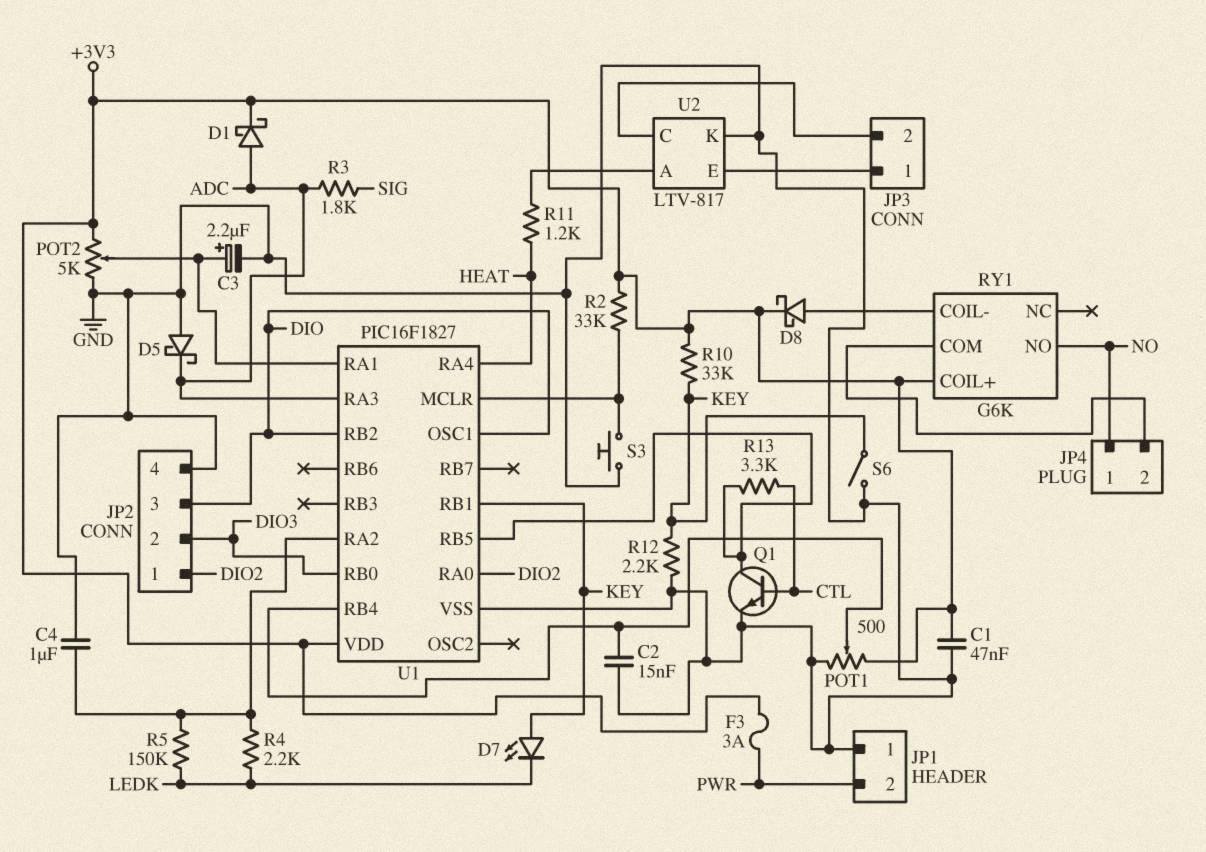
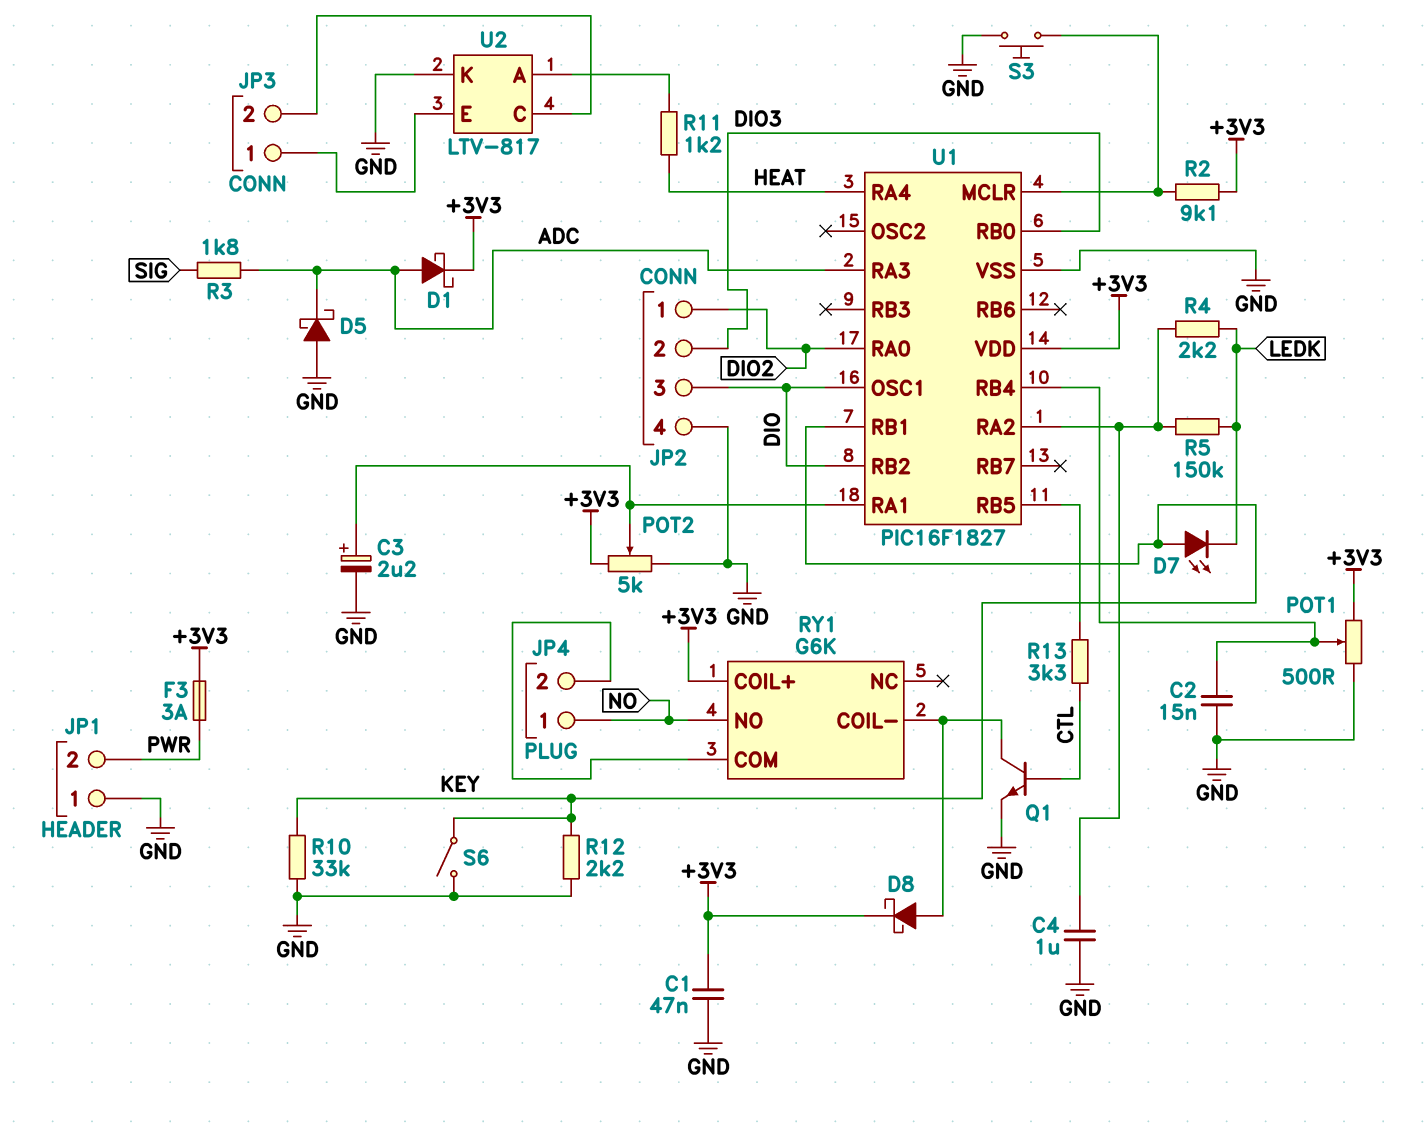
Q1: NPN (B CTL, C U1/RB5, E GND) -> NPN (B CTL, C RY1/COIL-, E GND)
R2: 33k (+3V3, U1/MCLR) -> 9.1k (+3V3, U1/MCLR)
R10: 33k (+3V3, KEY) -> 33k (GND, KEY)

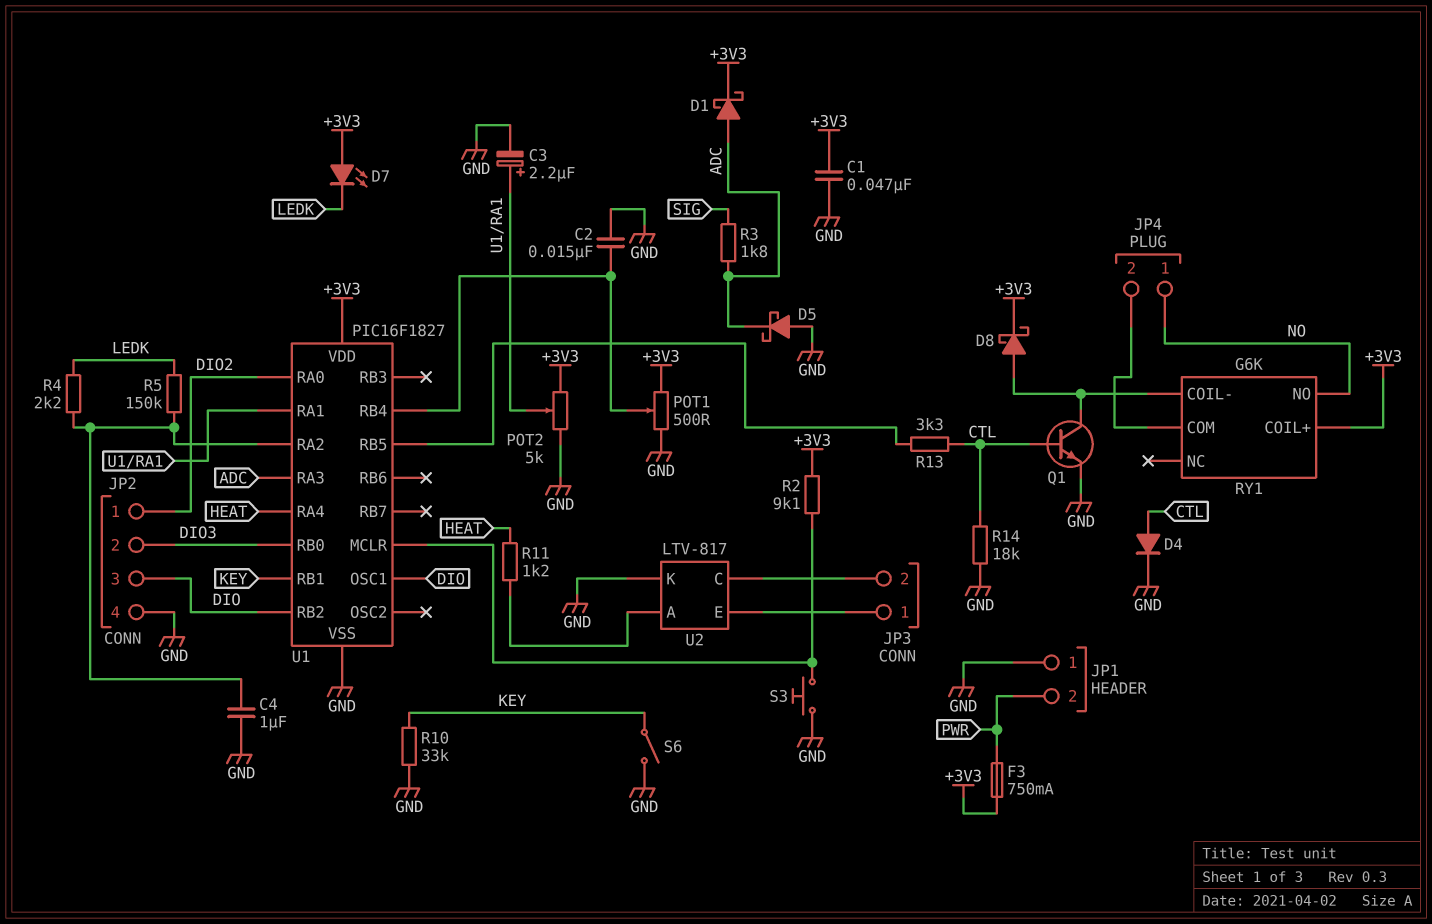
D4: none -> diode (A CTL, K GND)
D7: LED (A KEY, K LEDK) -> LED (A +3V3, K LEDK)
F3: 3A (+3V3, PWR) -> 750mA (+3V3, PWR)
R12: 2.2k (GND, KEY) -> none
R14: none -> 18k (CTL, GND)

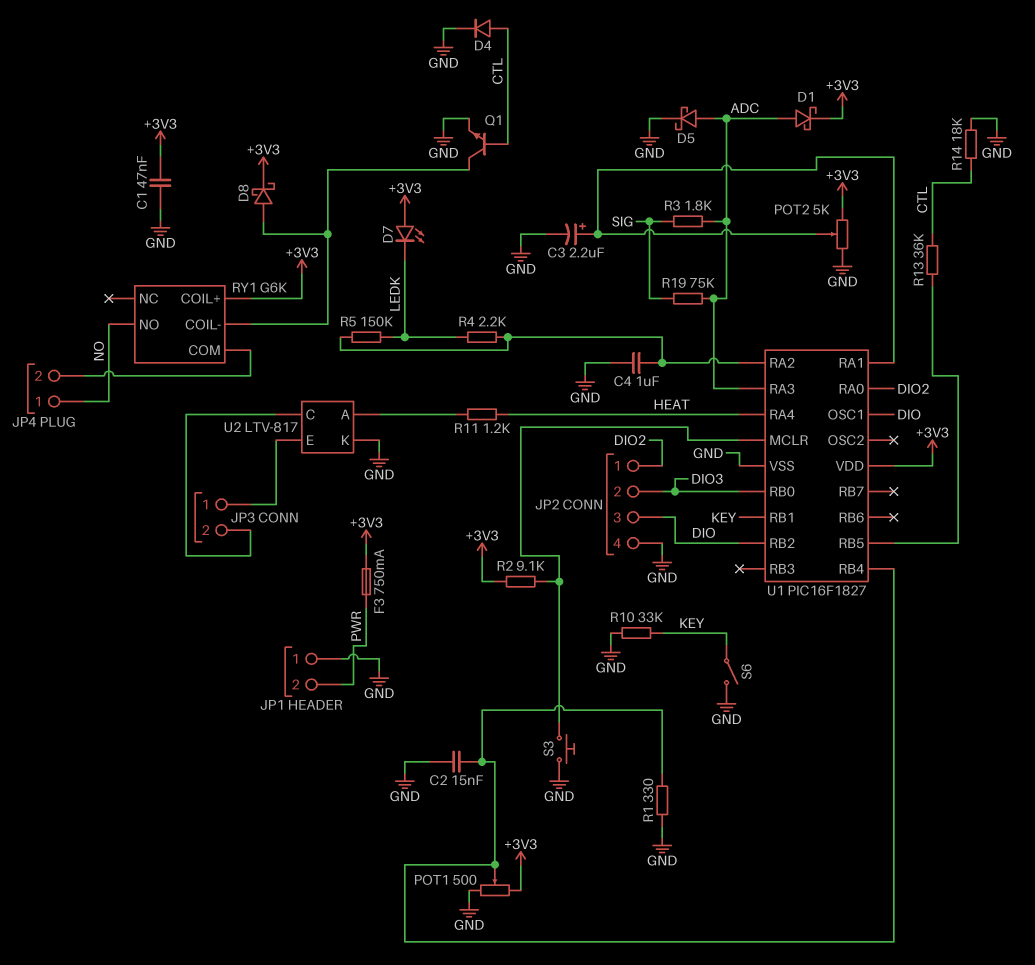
D5: schottky (A GND, K ADC) -> schottky (A ADC, K GND)
R1: none -> 330 (GND, U1/RB4)
R13: 3.3k (CTL, U1/RB5) -> 36k (CTL, U1/RB5)
R19: none -> 75k (ADC, SIG)

